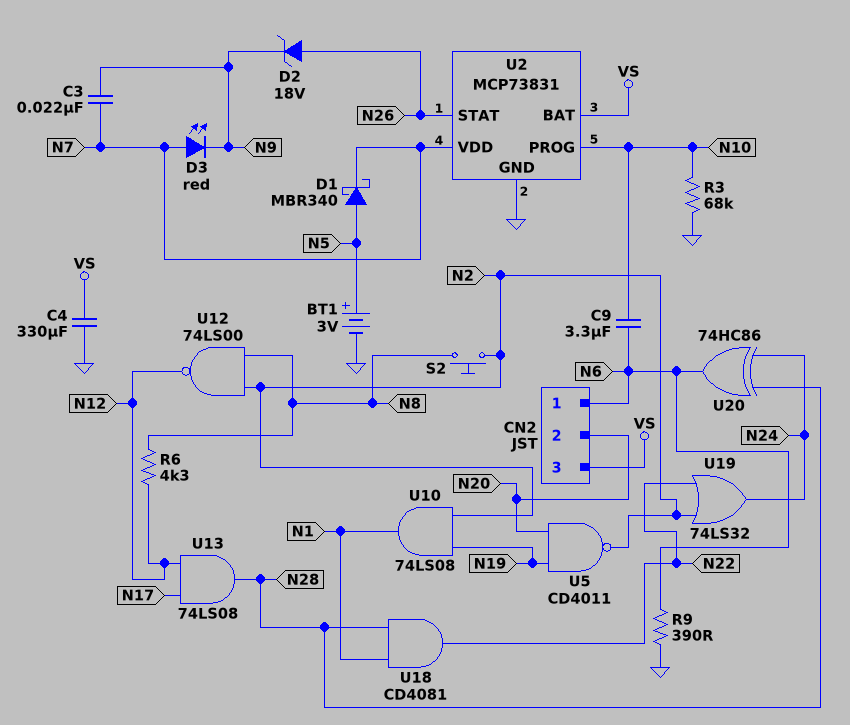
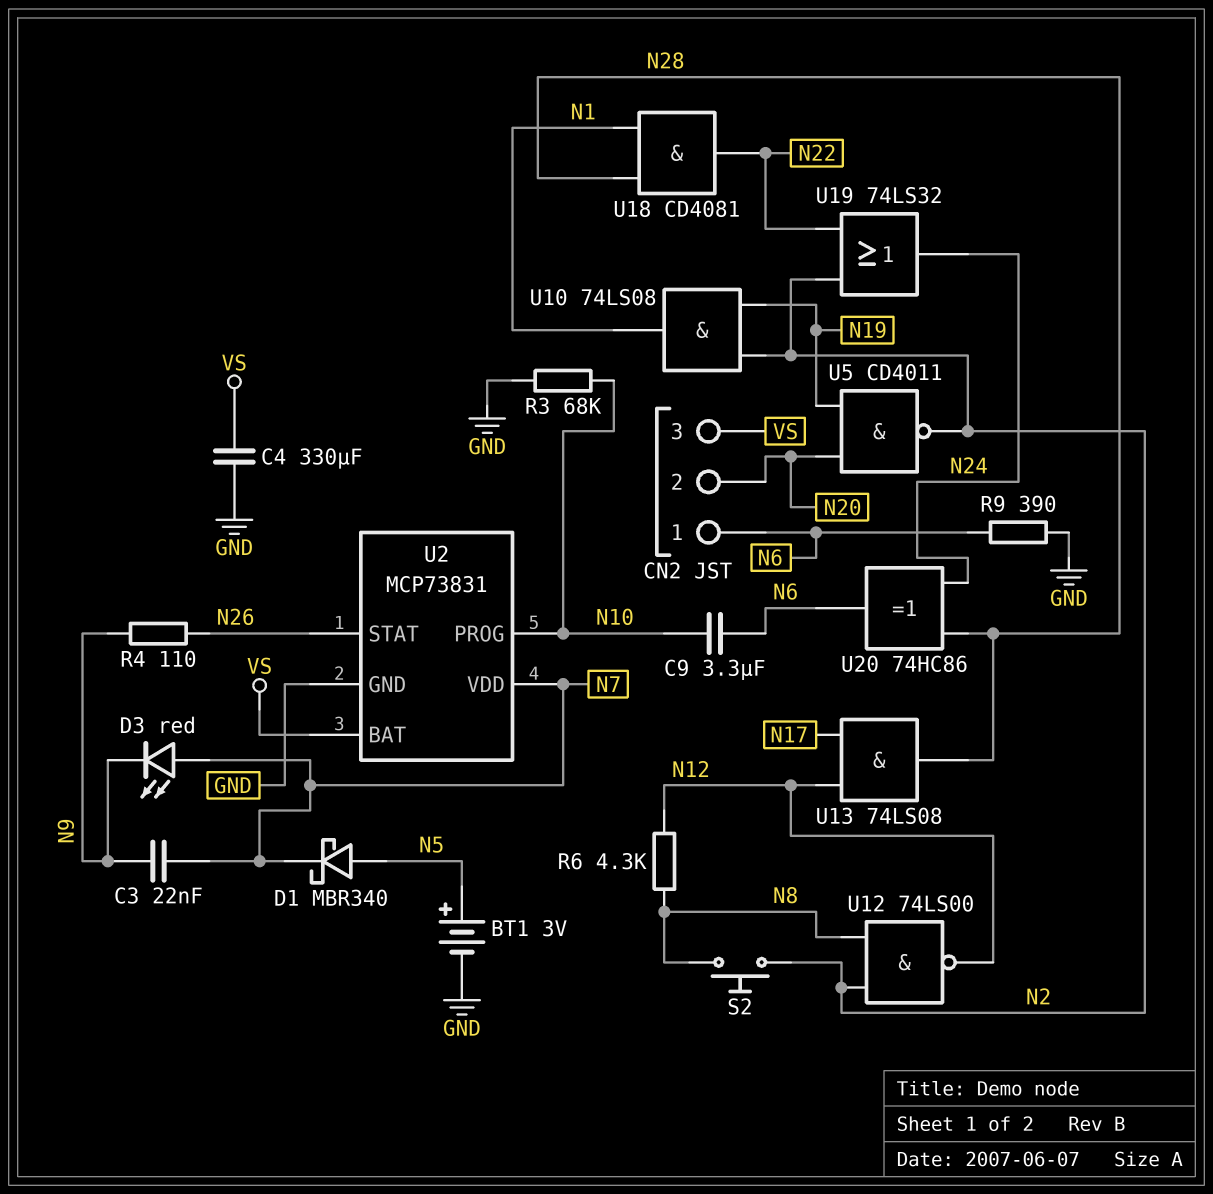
D2: zener 18V (A N26, K N9) -> none
R4: none -> 110 (N9, N26)

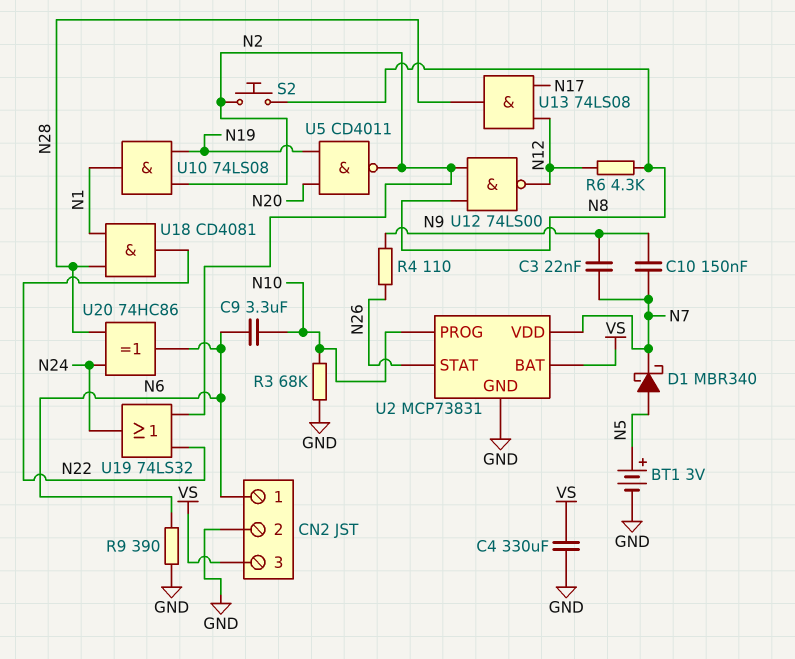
C10: none -> 150nF (N7, N9)
CN2 pin 2: N20 -> GND
D3: LED red (A N7, K N9) -> none

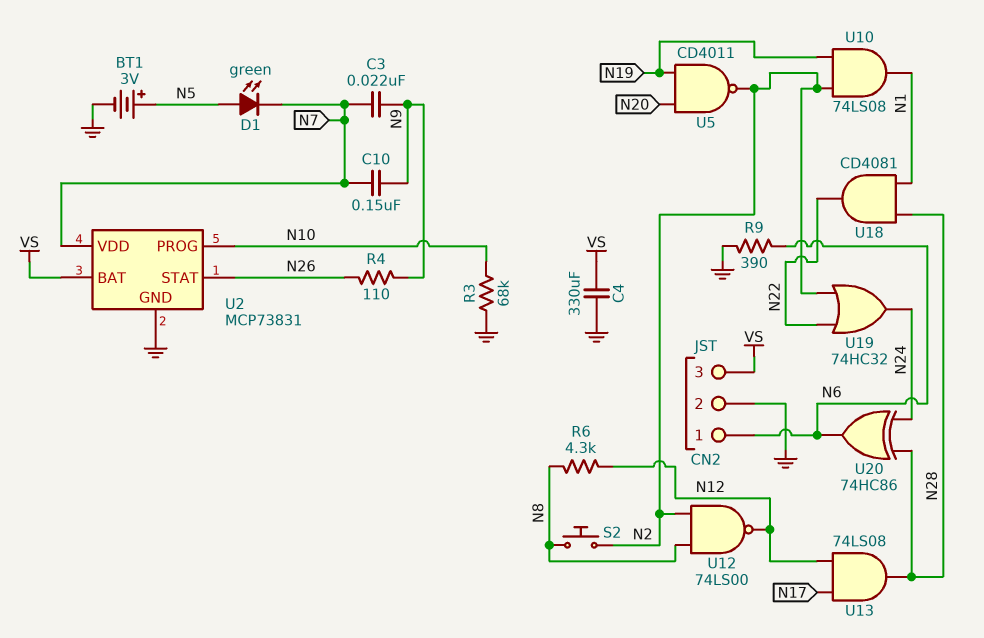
C9: 3.3uF (N6, N10) -> none
D1: schottky MBR340 (A N5, K N7) -> LED green (A N5, K N7)
U19: OR 74LS32 (in N2, in N22, out N24) -> OR 74HC32 (in N2, in N22, out N24)

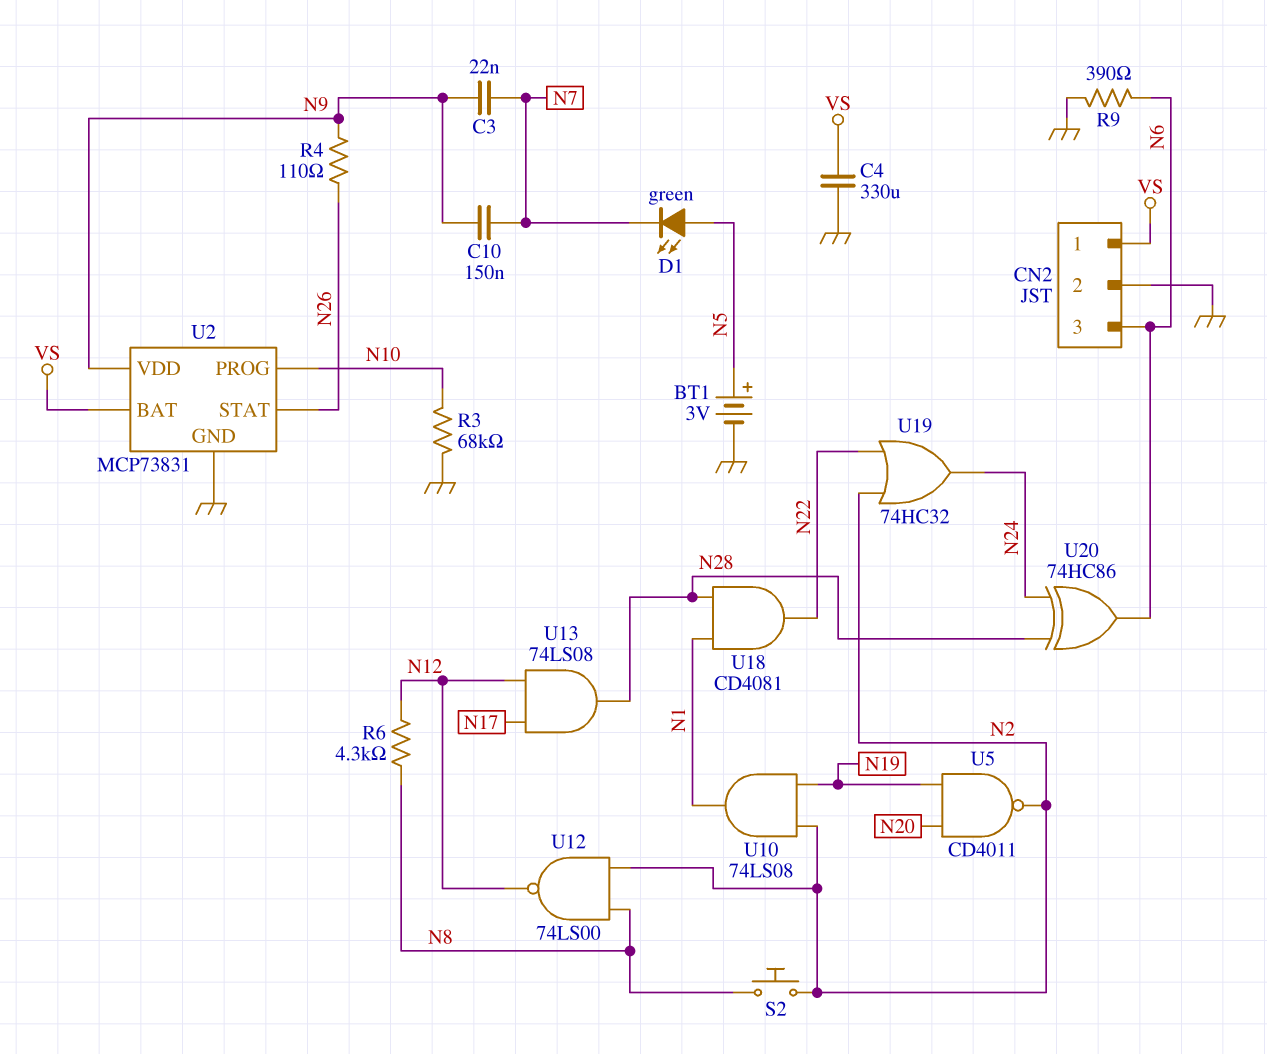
CN2 pin 1: N6 -> VS
CN2 pin 3: VS -> N6
U2 pin VDD: N7 -> N9

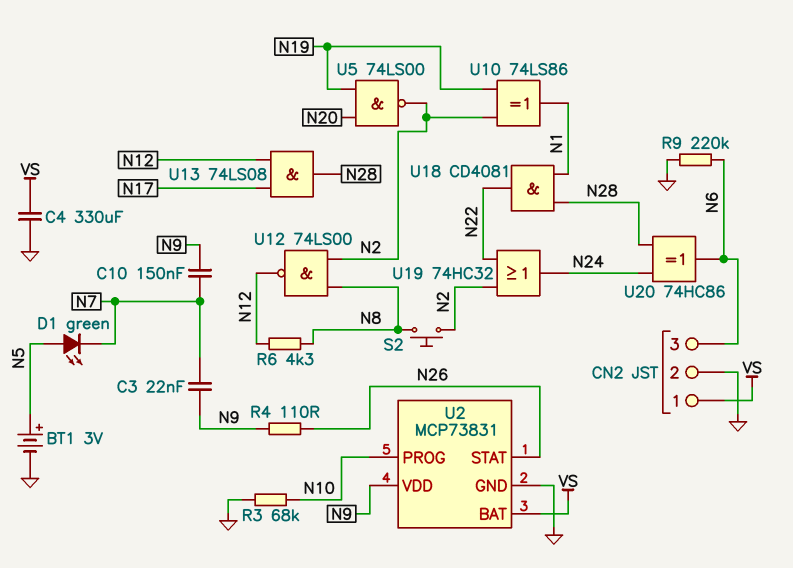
R9: 390 (GND, N6) -> 220k (GND, N6)
U5: NAND CD4011 (in N19, in N20, out N2) -> NAND 74LS00 (in N19, in N20, out N2)
U10: AND 74LS08 (in N2, in N19, out N1) -> XOR 74LS86 (in N2, in N19, out N1)

